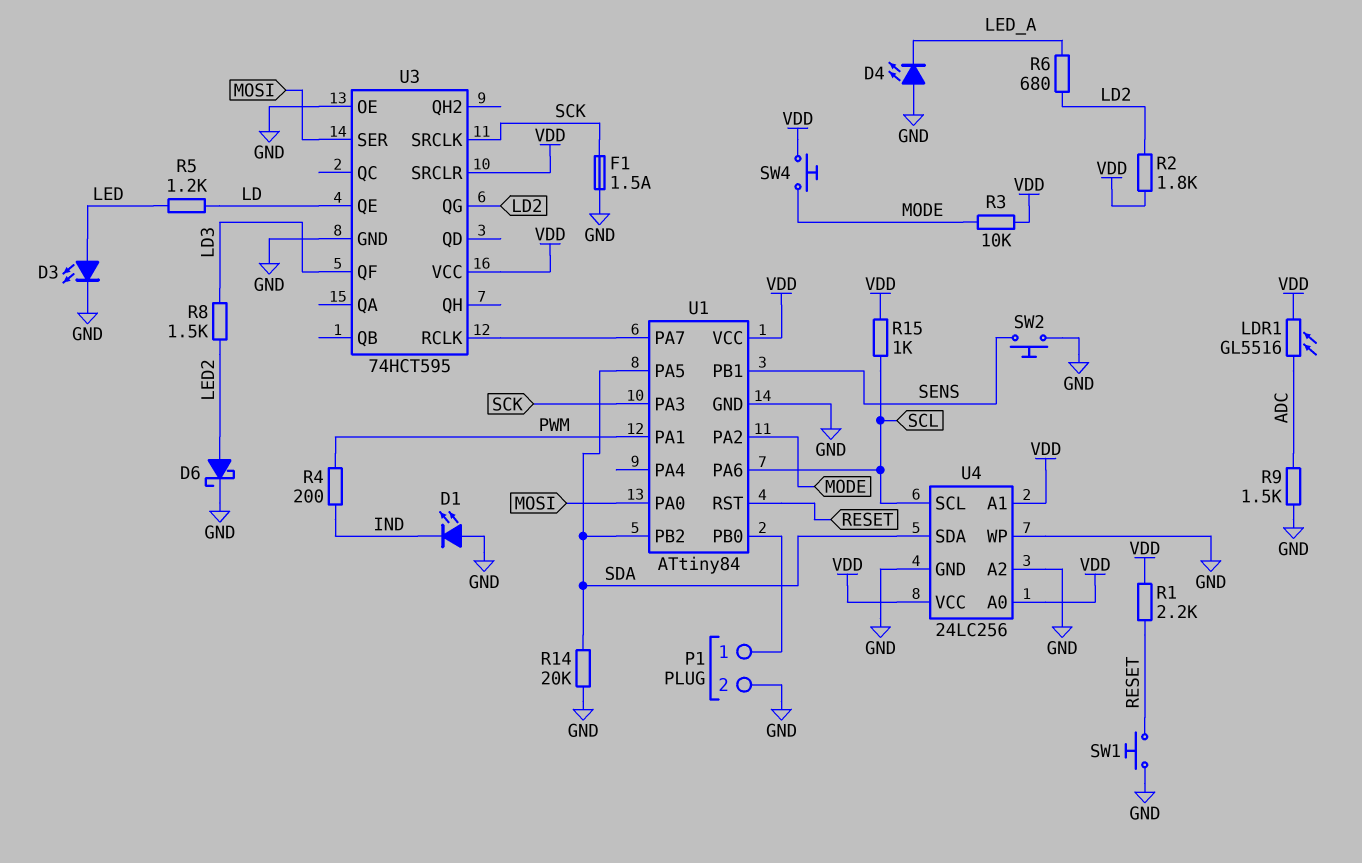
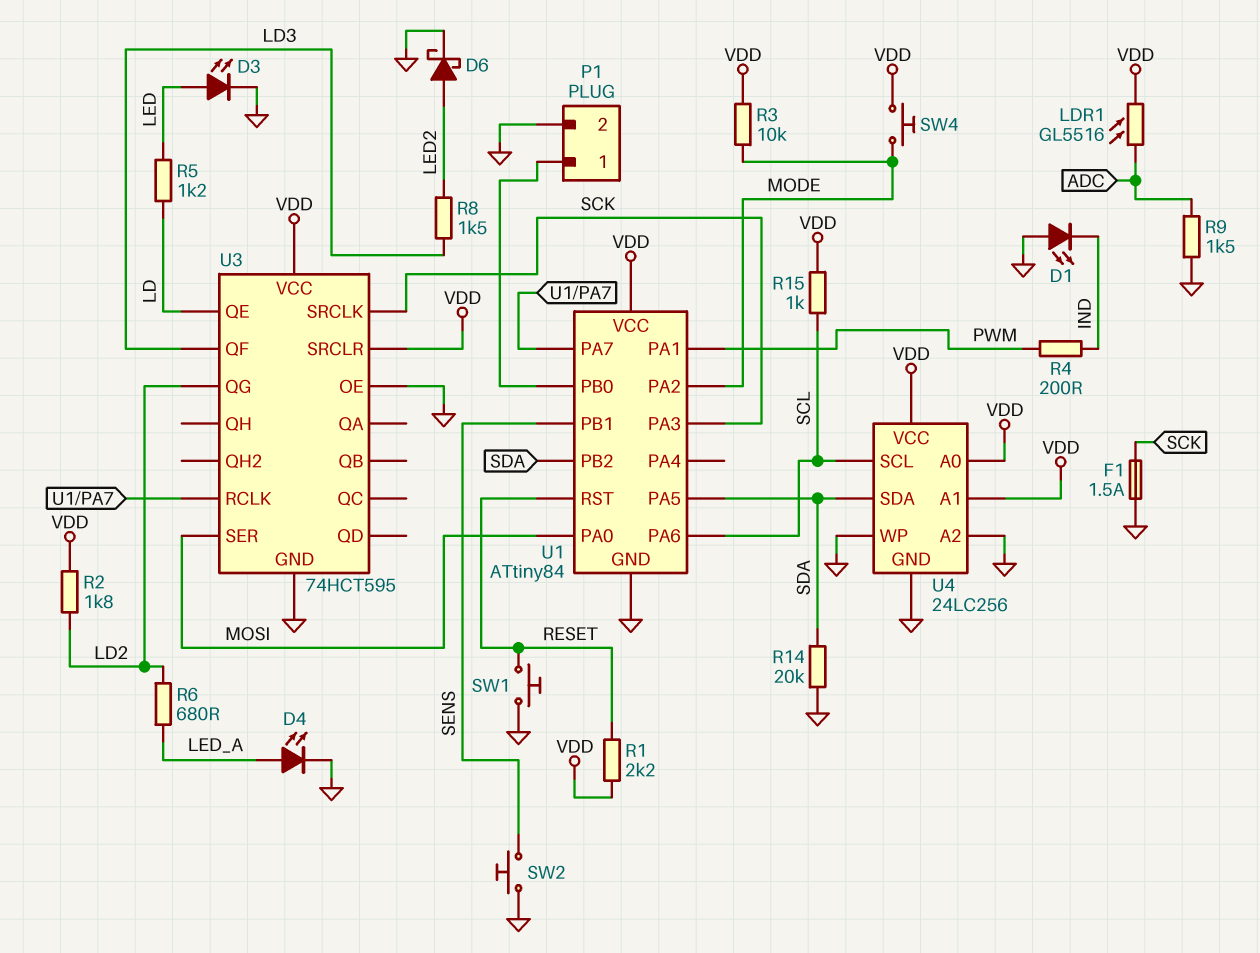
D4: LED (A GND, K LED_A) -> LED (A LED_A, K GND)

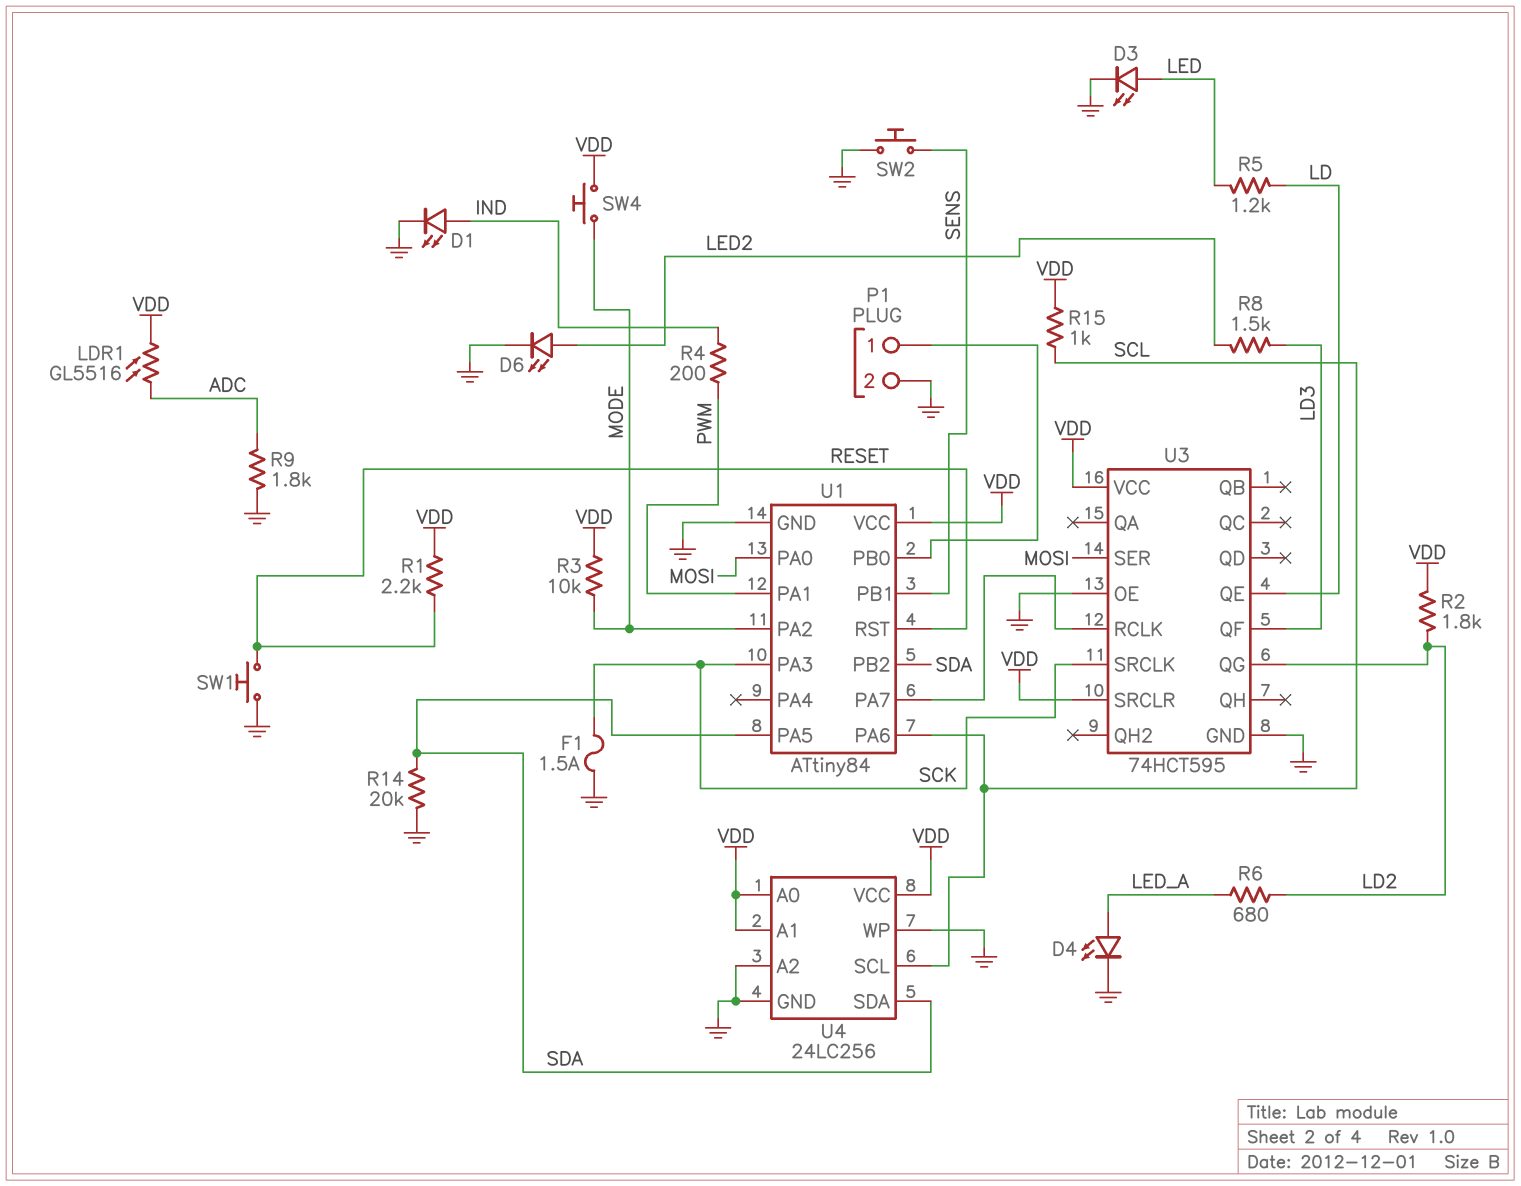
D1: LED (A GND, K IND) -> LED (A IND, K GND)
D6: schottky (A LED2, K GND) -> LED (A LED2, K GND)
R9: 1.5k (ADC, GND) -> 1.8k (ADC, GND)

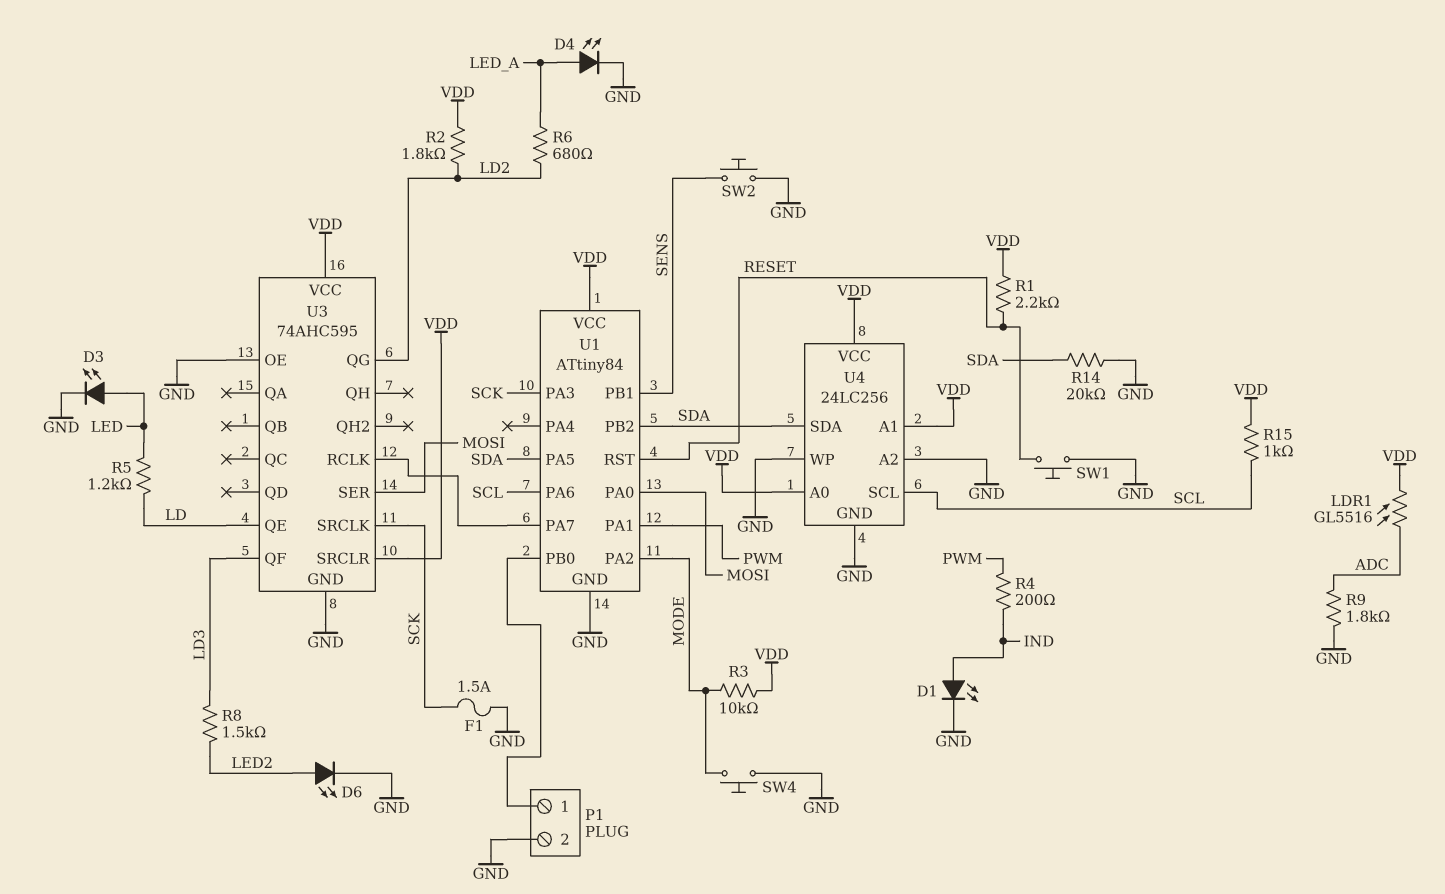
SW4: button (MODE, VDD) -> button (GND, MODE)
U3: 74HCT595 -> 74AHC595

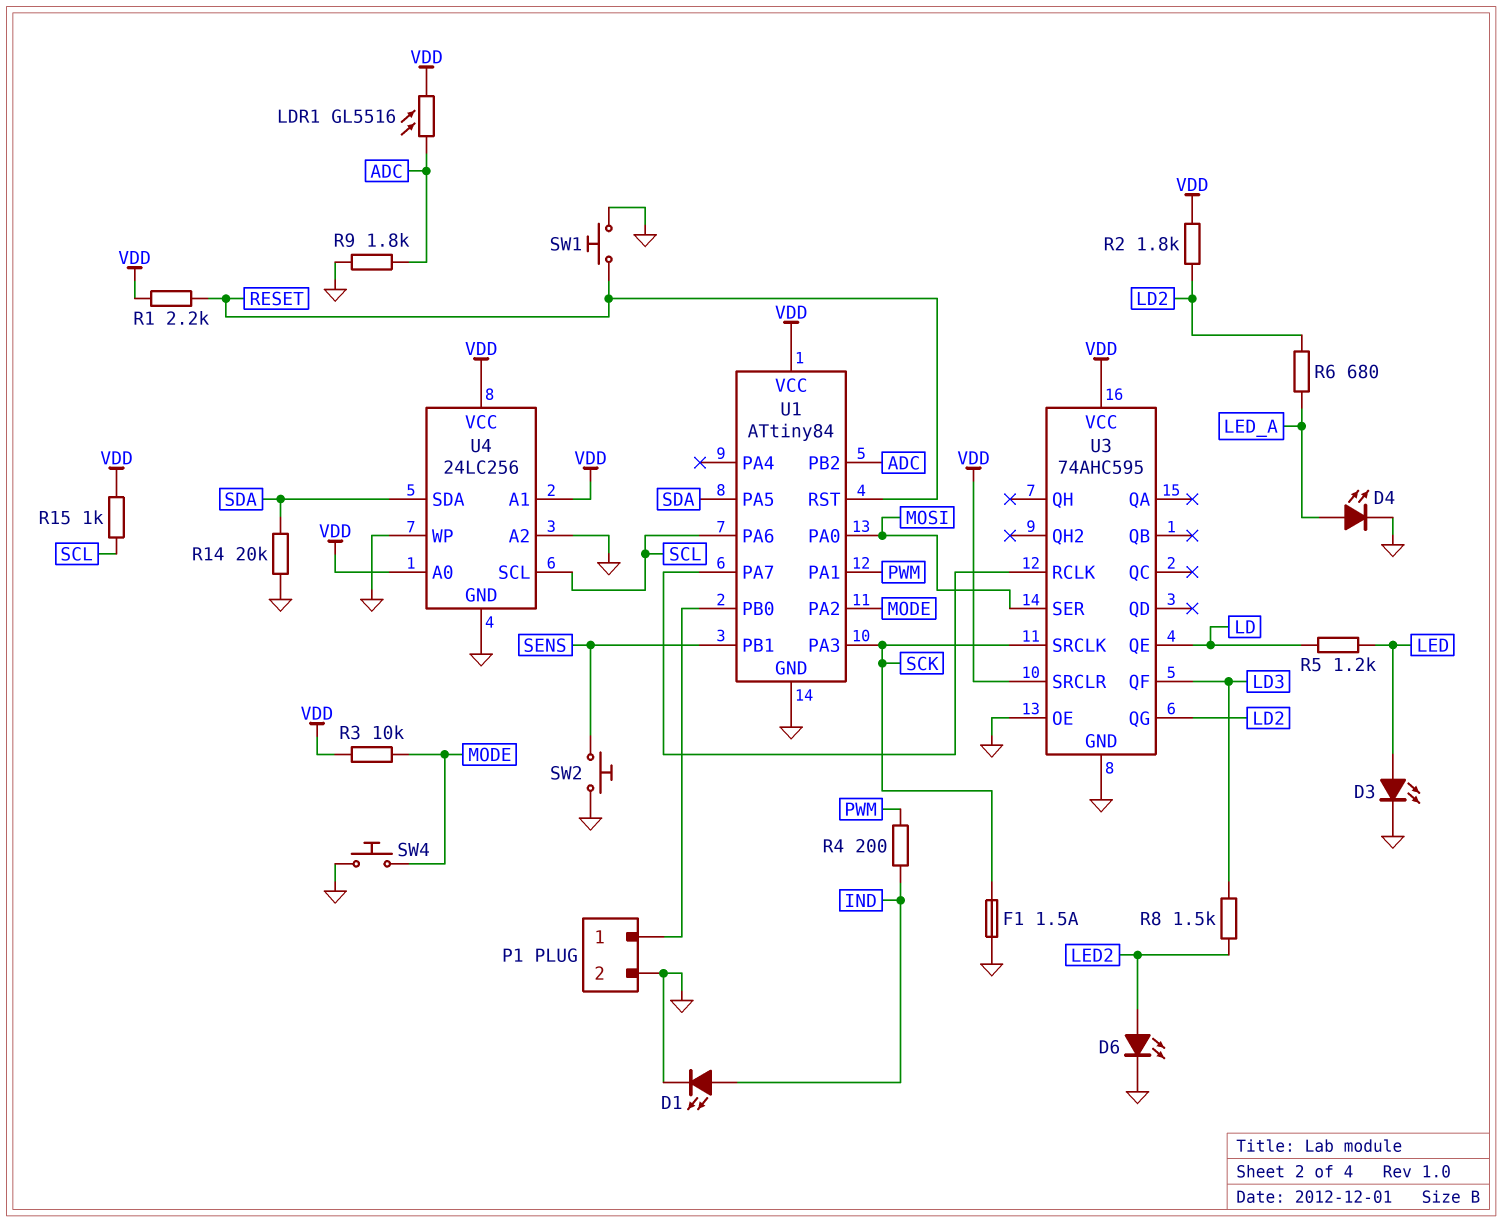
U1 pin PB2: SDA -> ADC

